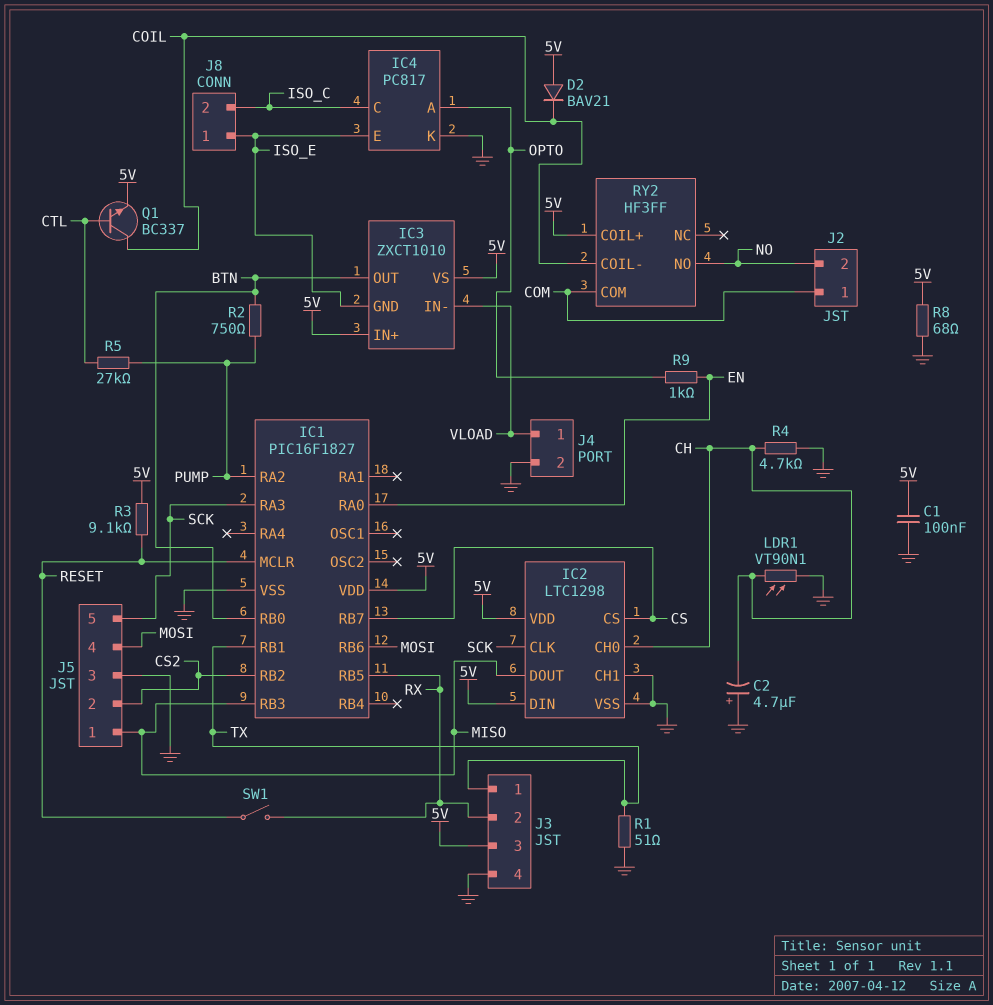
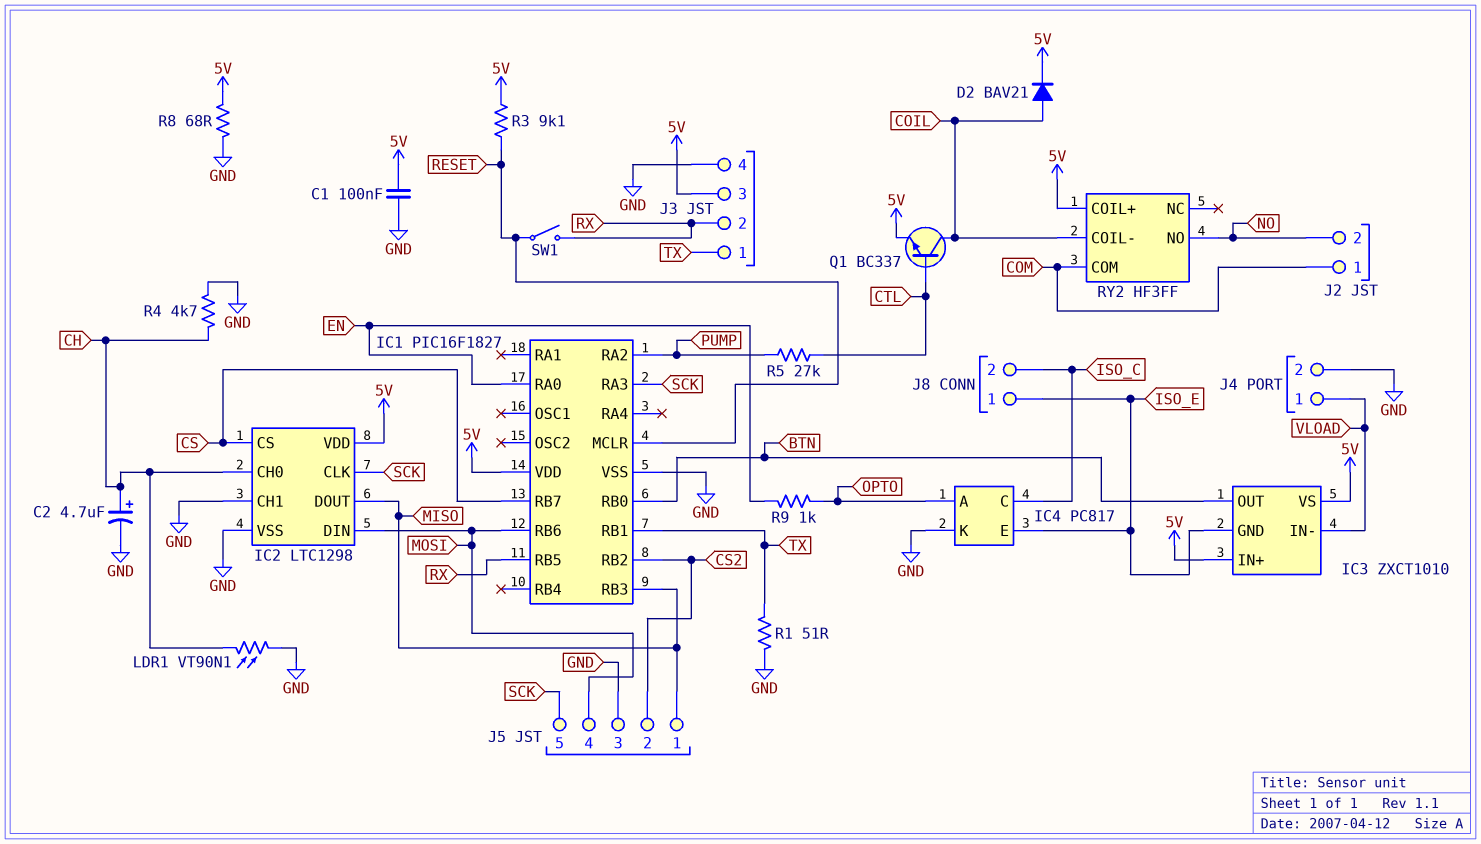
C2: 4.7uF (plus GND, minus CH) -> 4.7uF (plus CH, minus GND)
D2: diode BAV21 (A 5V, K COIL) -> diode BAV21 (A COIL, K 5V)
IC2 pin DIN: 5V -> MOSI
R2: 750 (BTN, PUMP) -> none

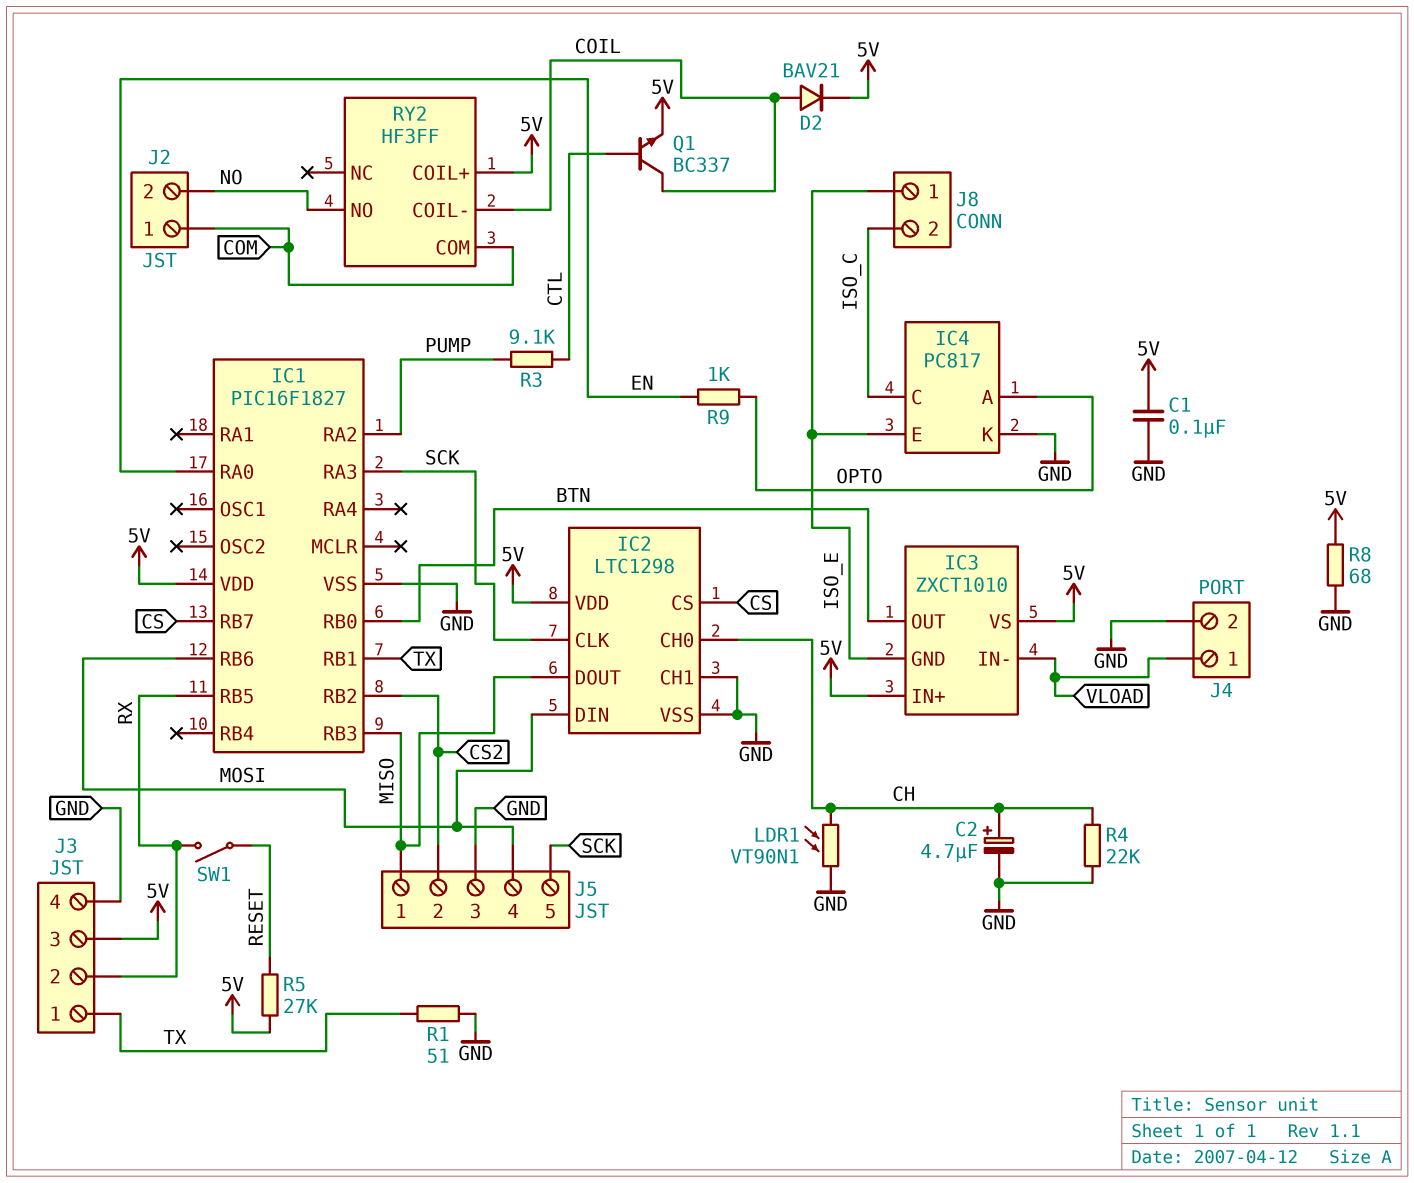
IC1 pin MCLR: RESET -> none
R3: 9.1k (5V, RESET) -> 9.1k (CTL, PUMP)
R4: 4.7k (CH, GND) -> 22k (CH, GND)
R5: 27k (CTL, PUMP) -> 27k (5V, RESET)

